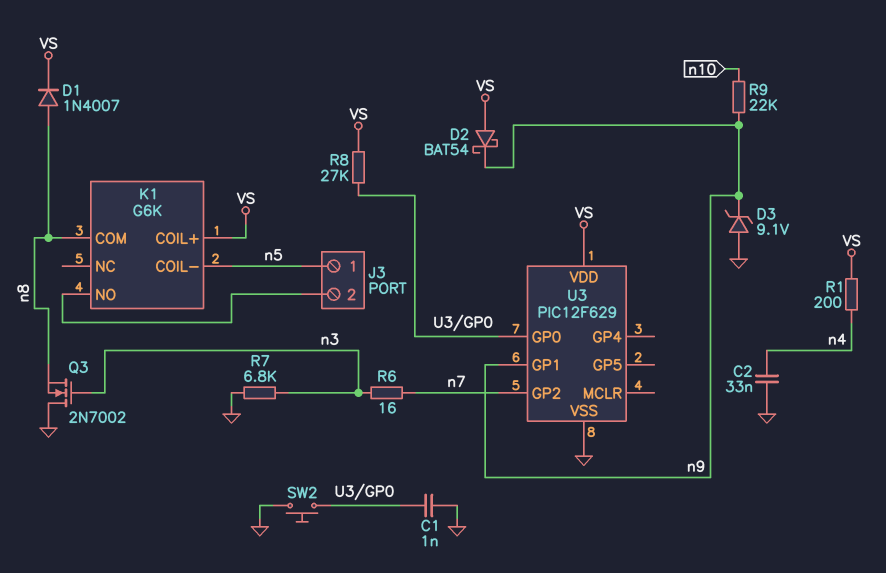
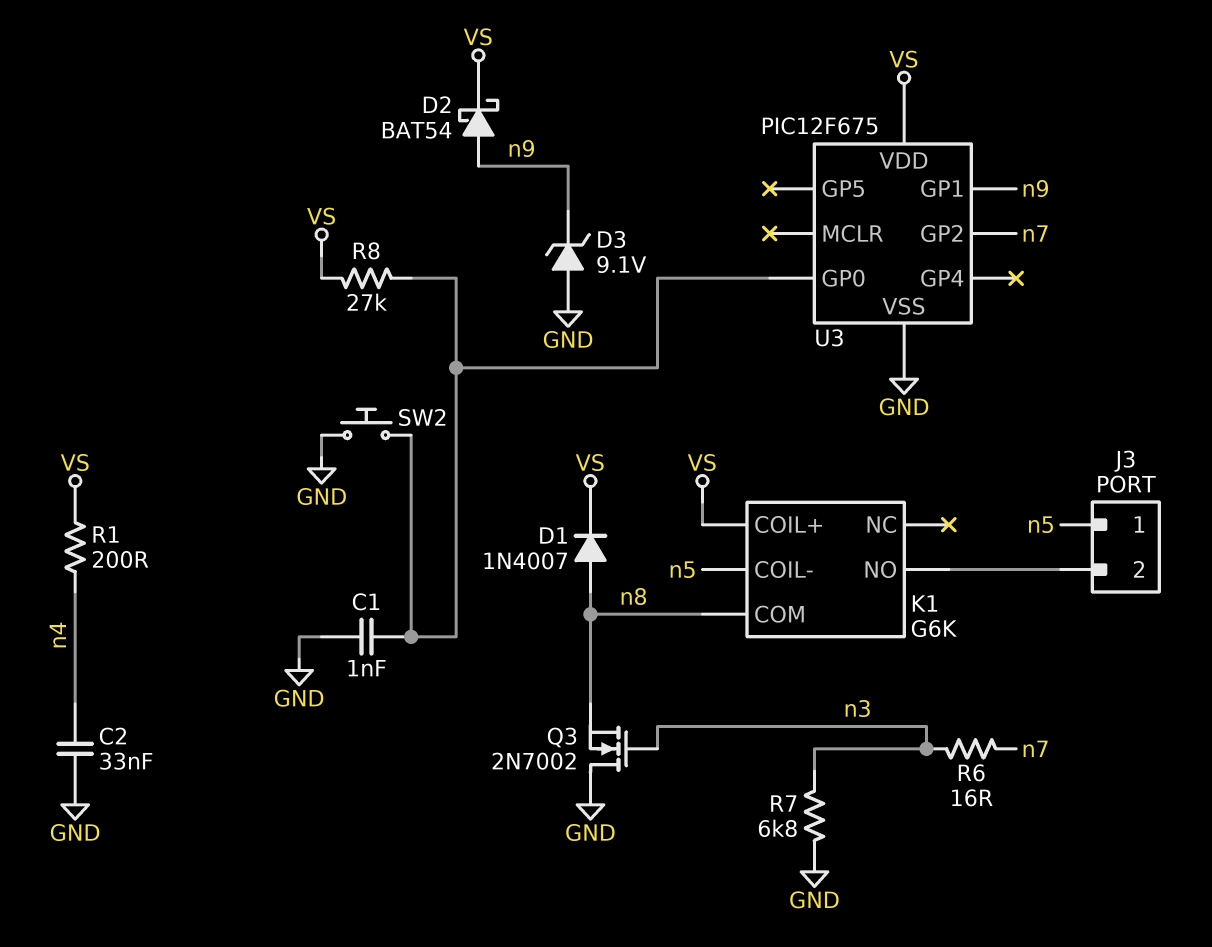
D2: schottky BAT54 (A VS, K n9) -> schottky BAT54 (A n9, K VS)
R9: 22k (n9, n10) -> none
U3: PIC12F629 -> PIC12F675

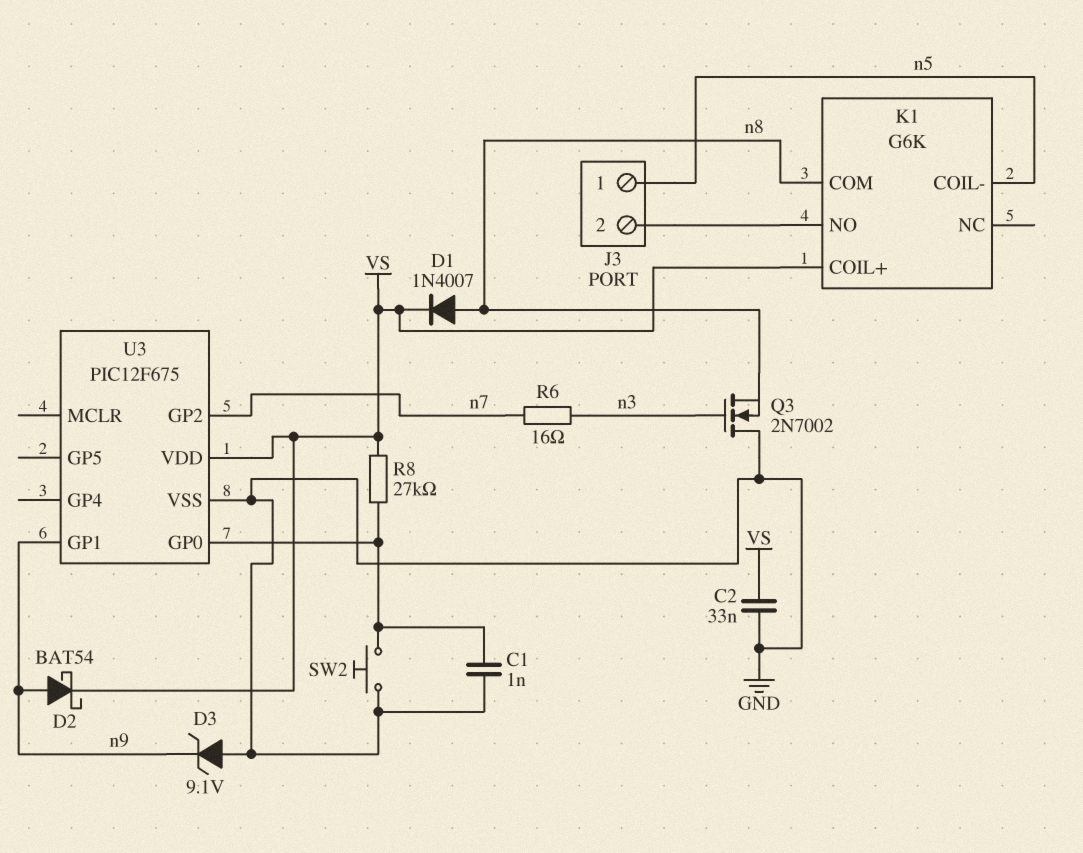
C2: 33nF (GND, n4) -> 33nF (GND, VS)
R1: 200 (VS, n4) -> none
R7: 6.8k (GND, n3) -> none

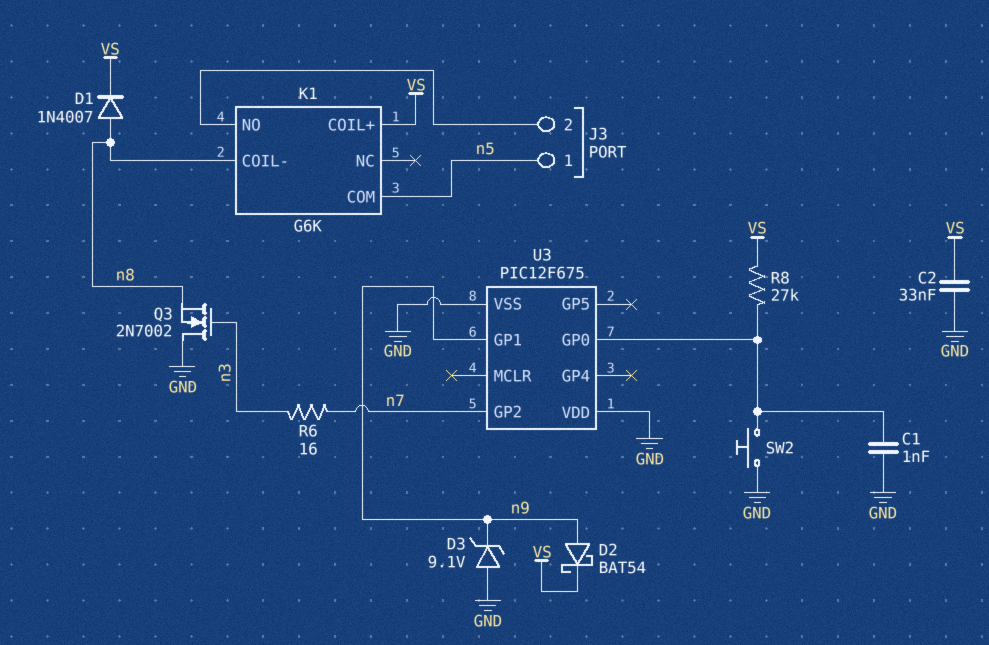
K1 pin COIL-: n5 -> n8
K1 pin COM: n8 -> n5
U3 pin VDD: VS -> GND

